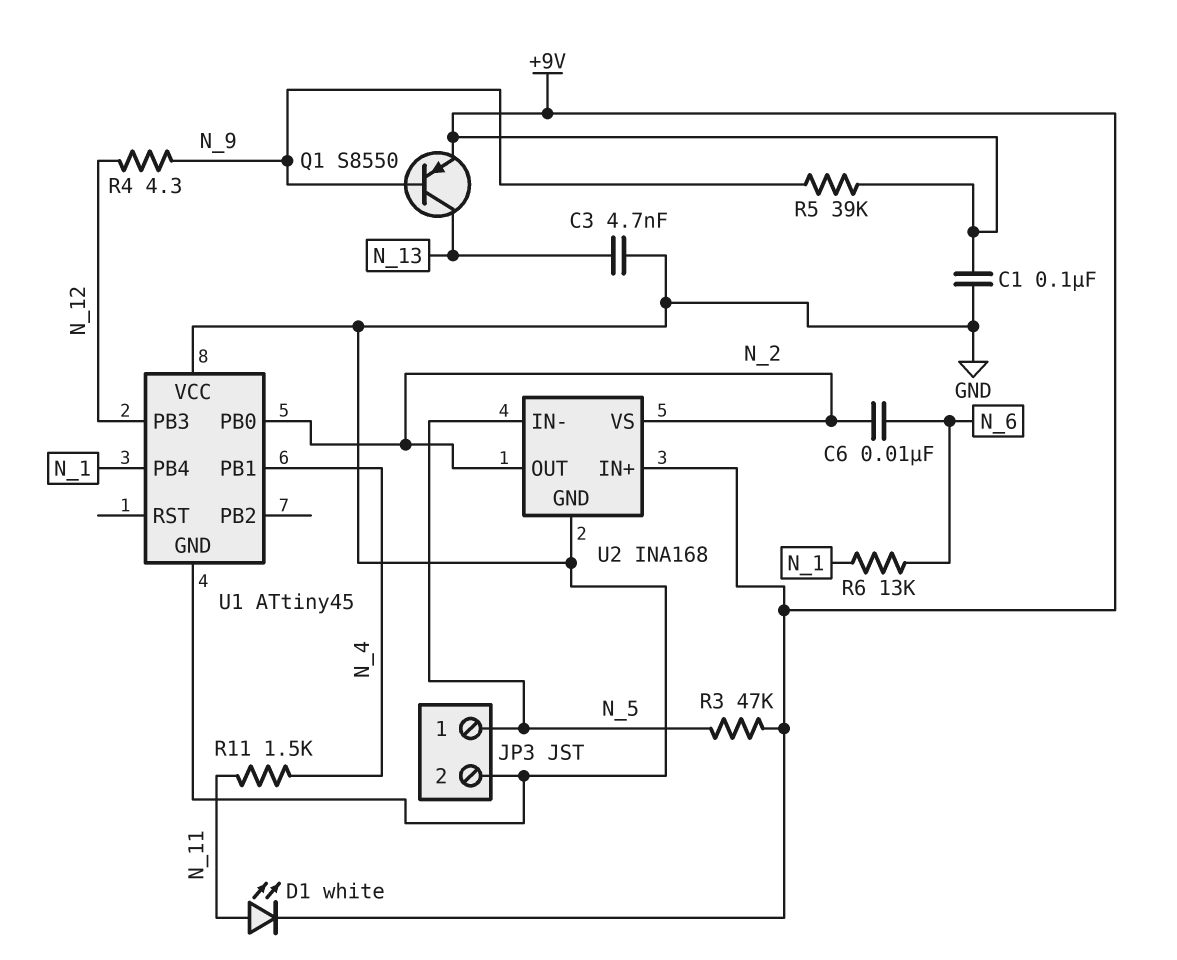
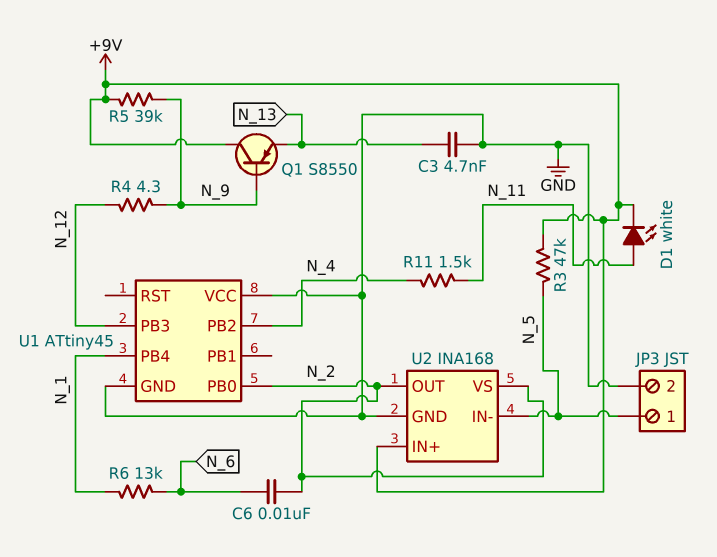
C1: 100nF (+9V, GND) -> none
Q1: PNP S8550 (B N_9, C N_13, E +9V) -> PNP S8550 (B N_9, C +9V, E N_13)
U1 pin PB1: N_4 -> none
U1 pin PB2: none -> N_4

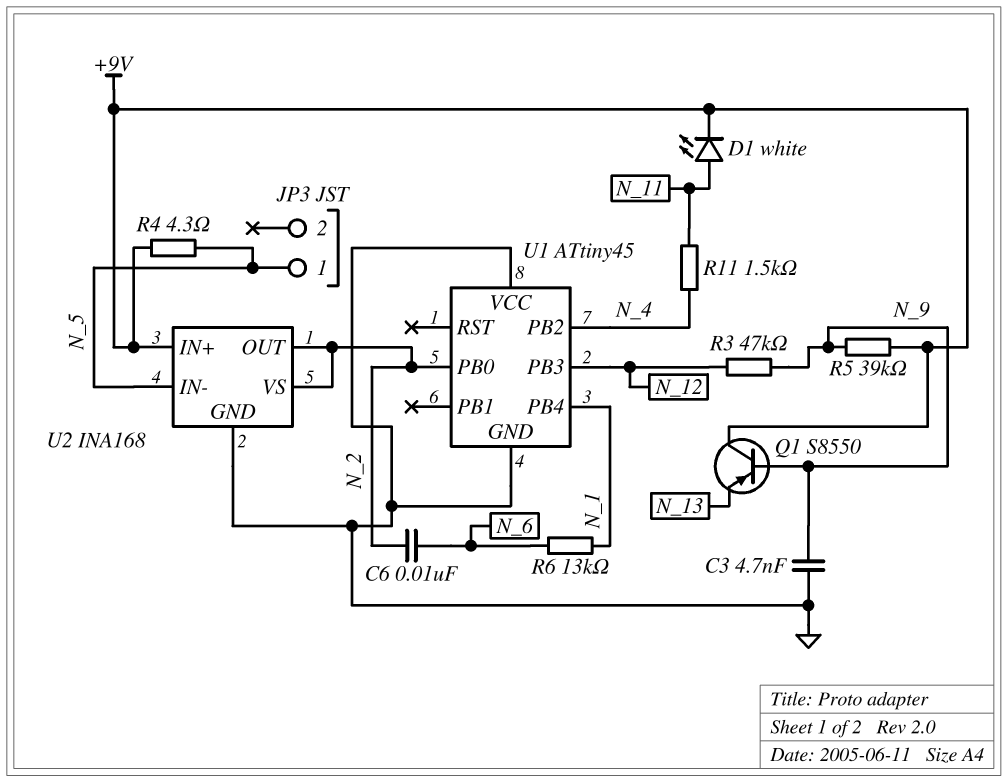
C3: 4.7nF (GND, N_13) -> 4.7nF (GND, N_9)
JP3 pin 2: GND -> none
R3: 47k (+9V, N_5) -> 47k (N_9, N_12)
R4: 4.3 (N_9, N_12) -> 4.3 (+9V, N_5)

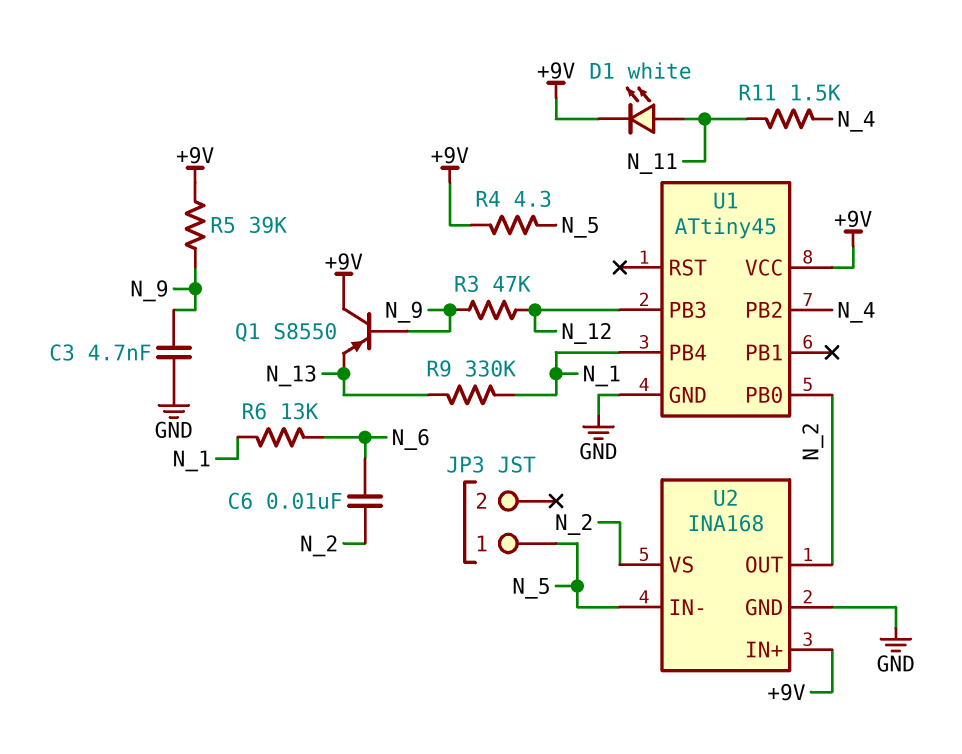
R9: none -> 330k (N_1, N_13)
U1 pin VCC: GND -> +9V

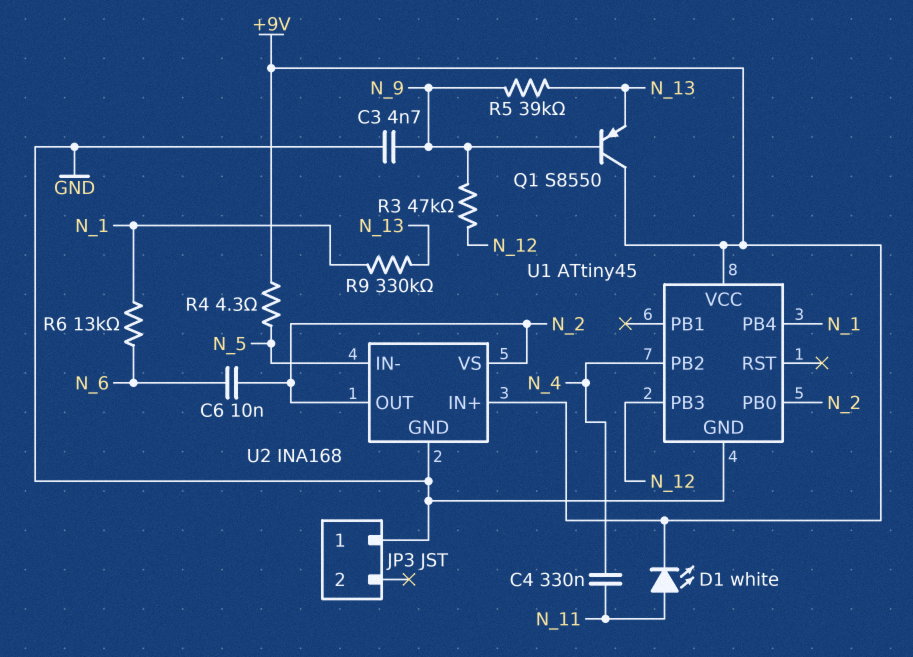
C4: none -> 330nF (N_4, N_11)
JP3 pin 1: N_5 -> GND
R5: 39k (+9V, N_9) -> 39k (N_9, N_13)
R11: 1.5k (N_4, N_11) -> none

